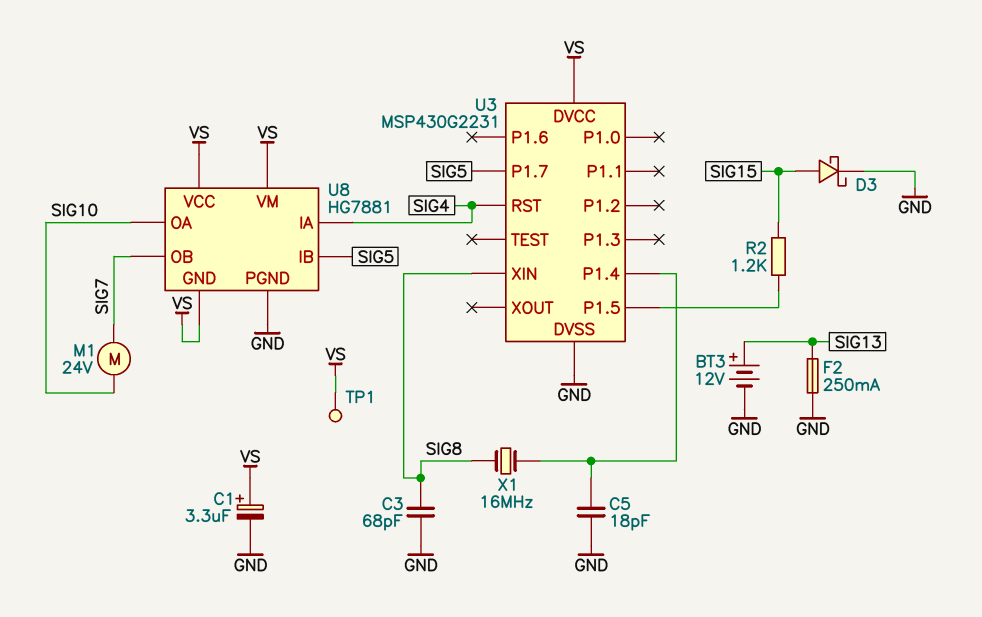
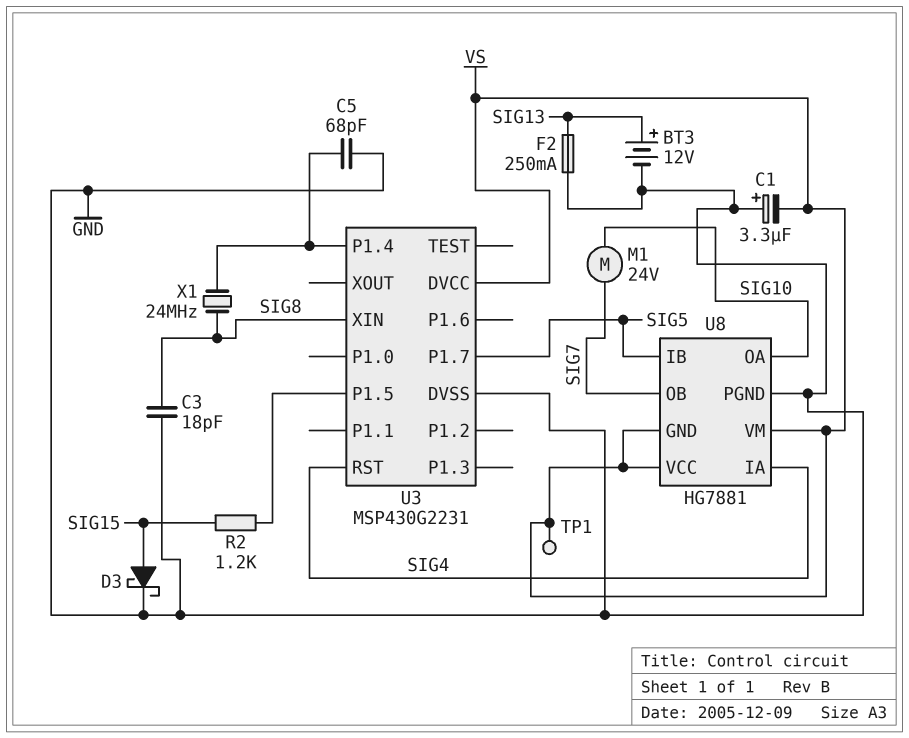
C1: 3.3uF (plus VS, minus GND) -> 3.3uF (plus GND, minus VS)
C3: 68pF (GND, SIG8) -> 18pF (GND, SIG8)
C5: 18pF (GND, U3/P1.4) -> 68pF (GND, U3/P1.4)
X1: 16MHz (SIG8, U3/P1.4) -> 24MHz (SIG8, U3/P1.4)

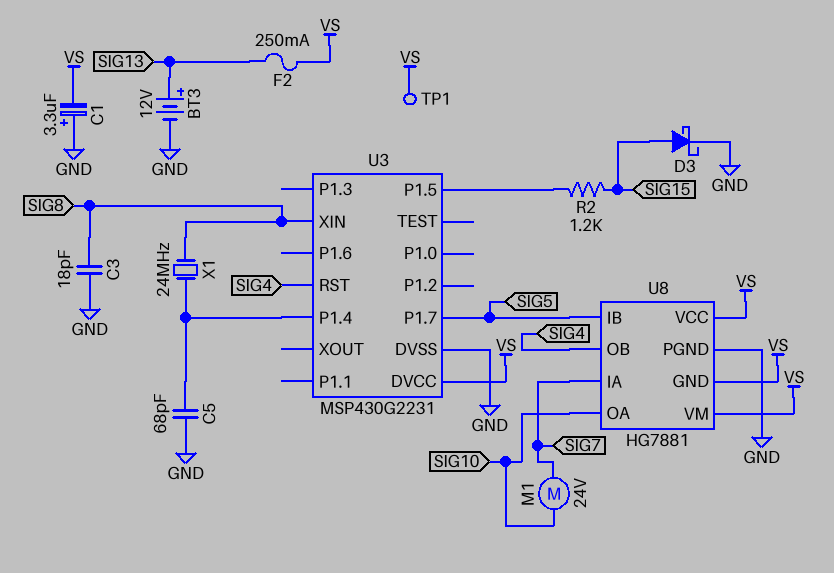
F2: 250mA (GND, SIG13) -> 250mA (SIG13, VS)
U8 pin IA: SIG4 -> SIG7
U8 pin OB: SIG7 -> SIG4

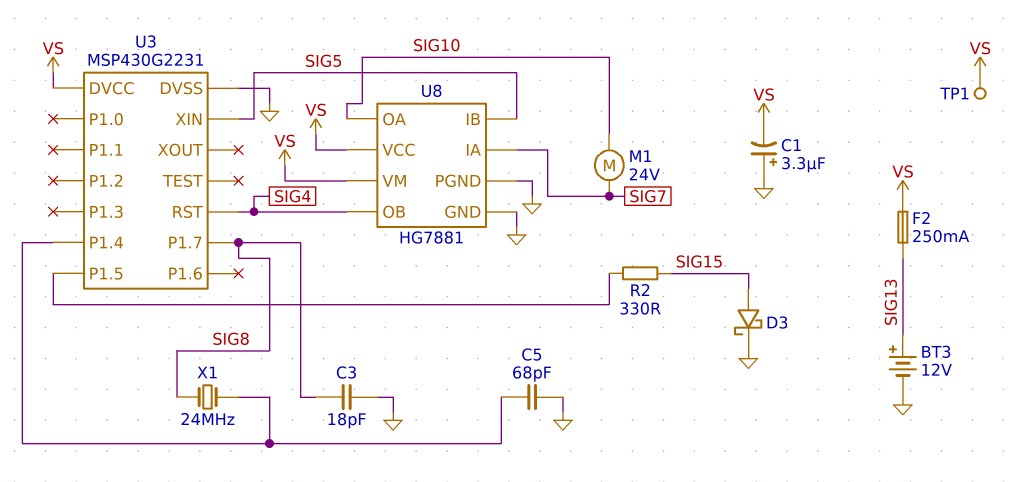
R2: 1.2k (SIG15, U3/P1.5) -> 330 (SIG15, U3/P1.5)
U3 pin P1.7: SIG5 -> SIG8
U3 pin XIN: SIG8 -> SIG5
U8 pin GND: VS -> GND

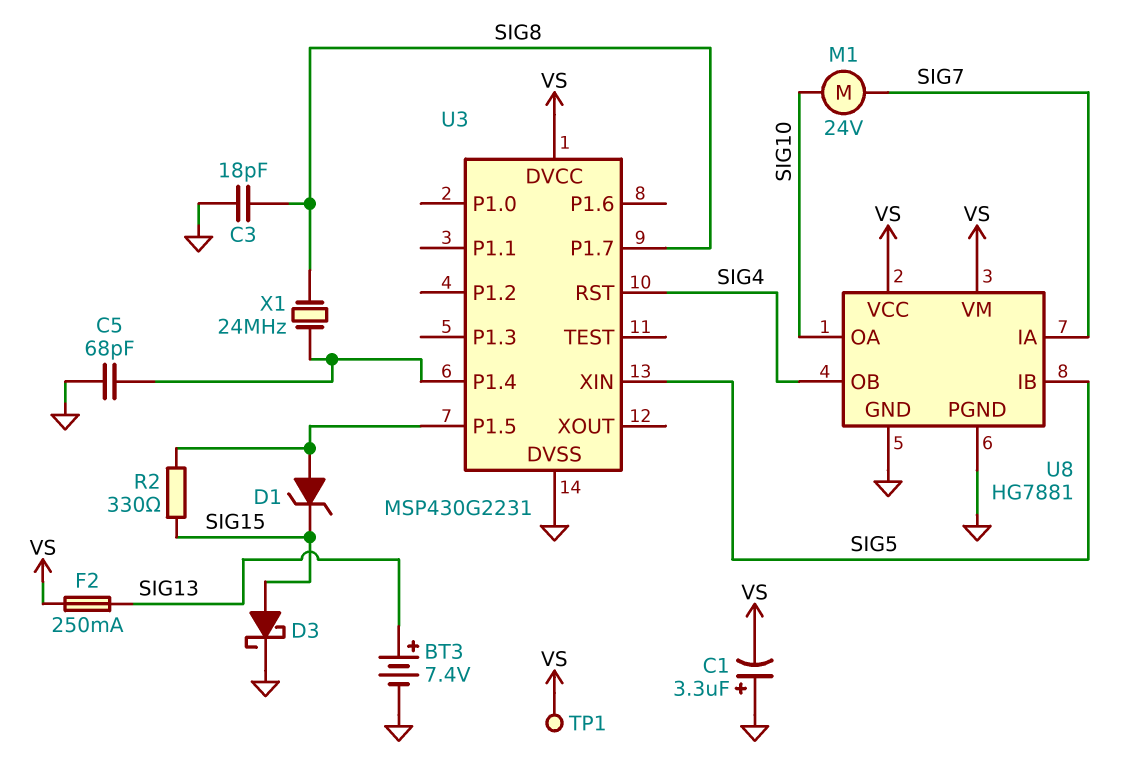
BT3: 12V (plus SIG13, minus GND) -> 7.4V (plus SIG13, minus GND)
D1: none -> zener (A U3/P1.5, K SIG15)

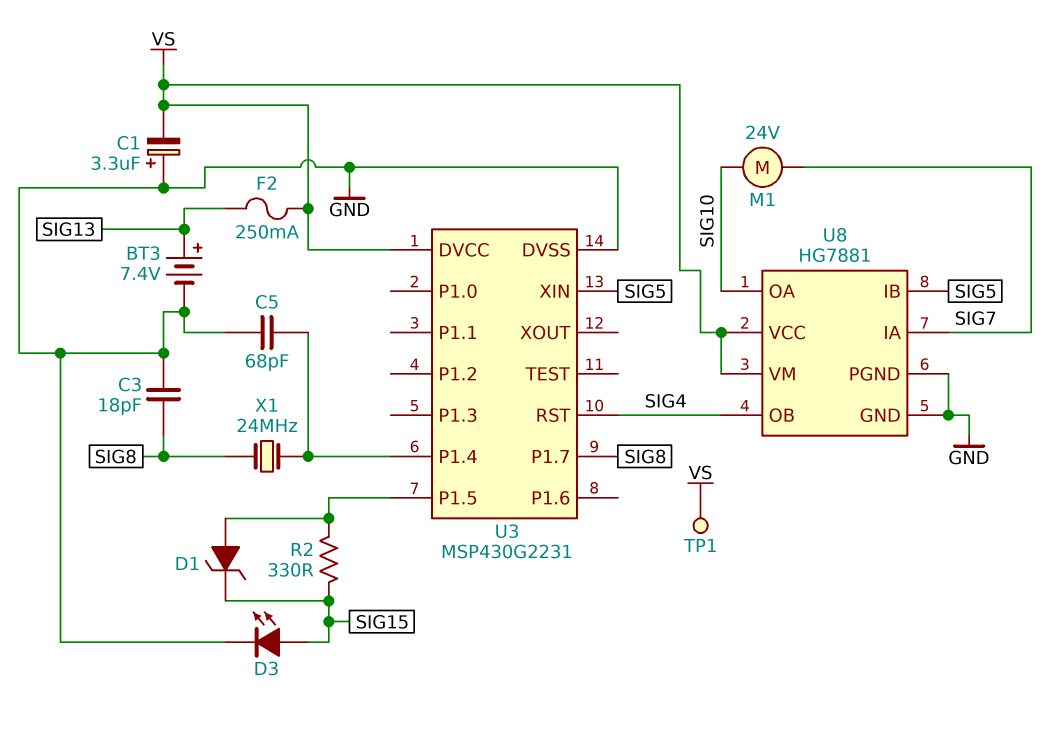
D3: schottky (A SIG15, K GND) -> LED (A SIG15, K GND)

